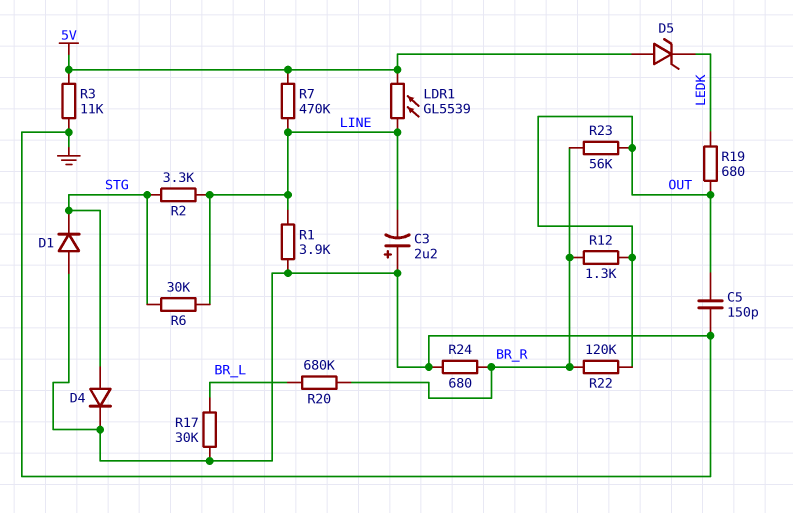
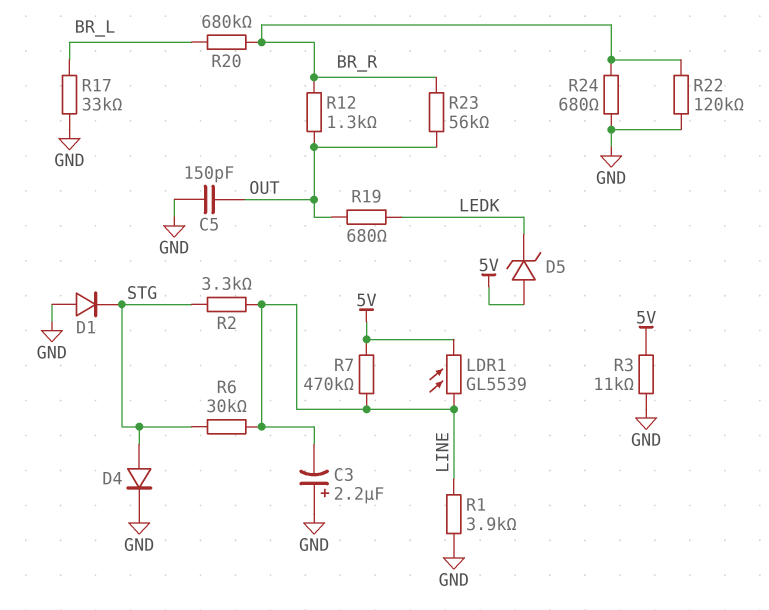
R17: 30k (BR_L, GND) -> 33k (BR_L, GND)
R22: 120k (BR_R, OUT) -> 120k (BR_R, GND)

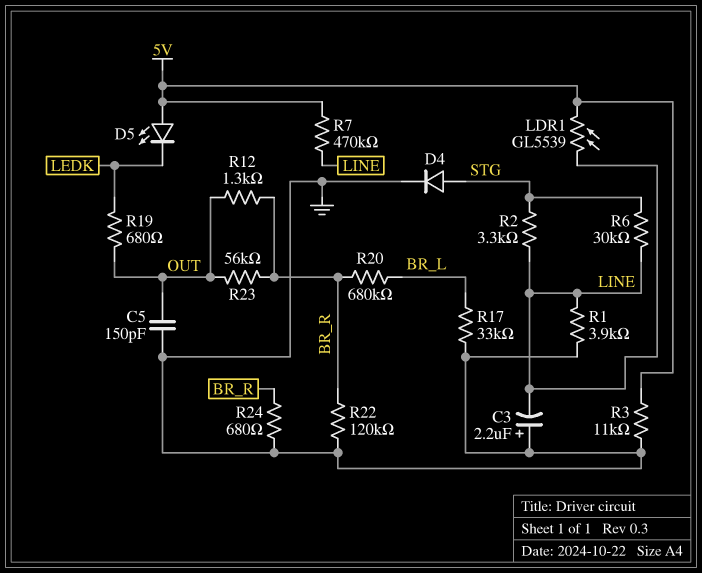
D1: diode (A GND, K STG) -> none
D5: zener (A 5V, K LEDK) -> LED (A 5V, K LEDK)

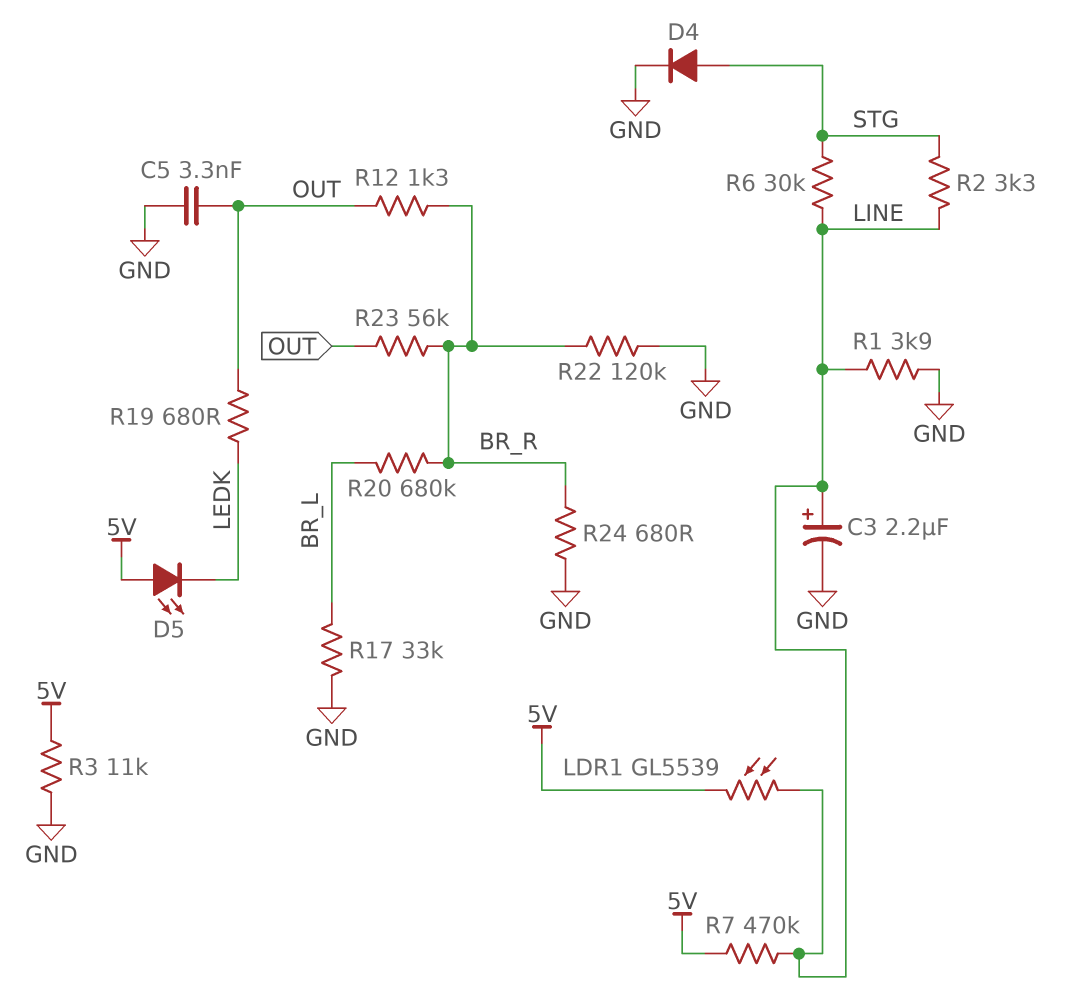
C3: 2.2uF (plus GND, minus LINE) -> 2.2uF (plus LINE, minus GND)
C5: 150pF (GND, OUT) -> 3.3nF (GND, OUT)

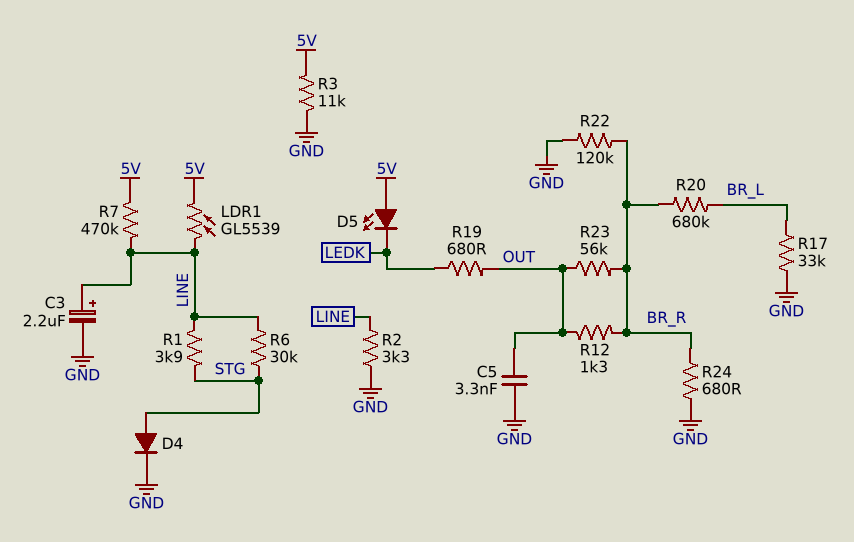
R1: 3.9k (GND, LINE) -> 3.9k (LINE, STG)
R2: 3.3k (LINE, STG) -> 3.3k (GND, LINE)

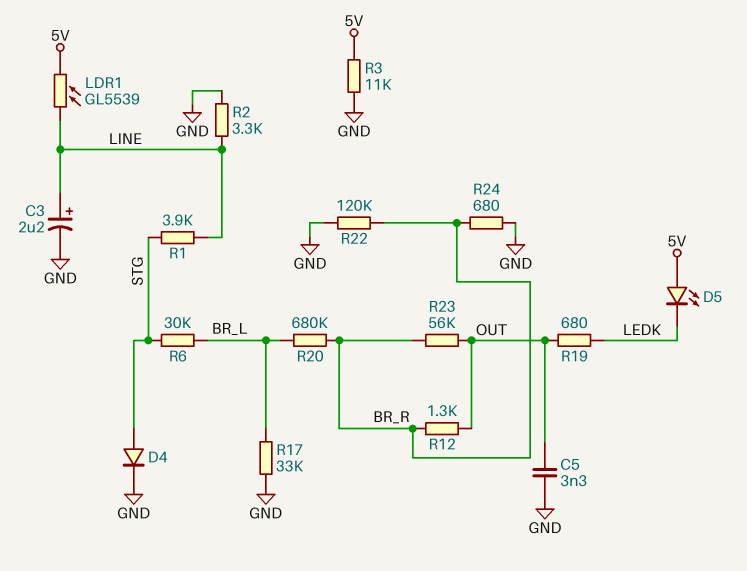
R6: 30k (LINE, STG) -> 30k (BR_L, STG)
R7: 470k (5V, LINE) -> none

